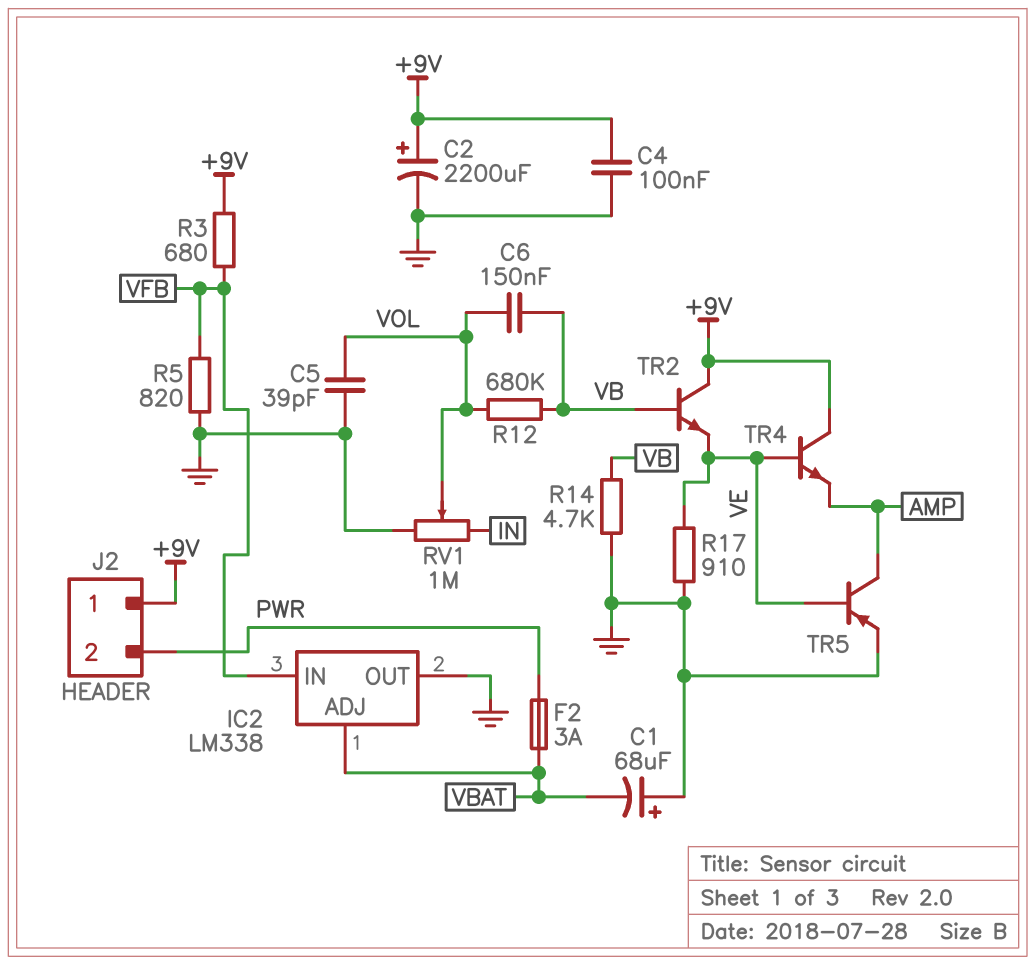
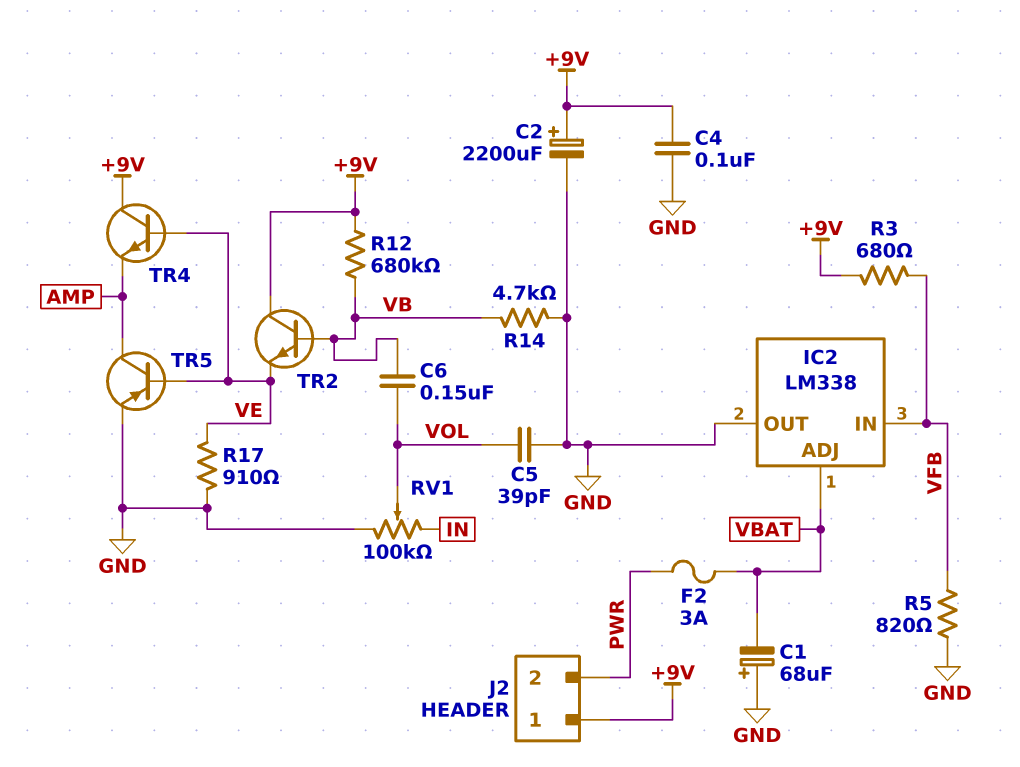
R12: 680k (VB, VOL) -> 680k (+9V, VB)
RV1: 1M (GND, IN, wiper VOL) -> 100k (GND, IN, wiper VOL)

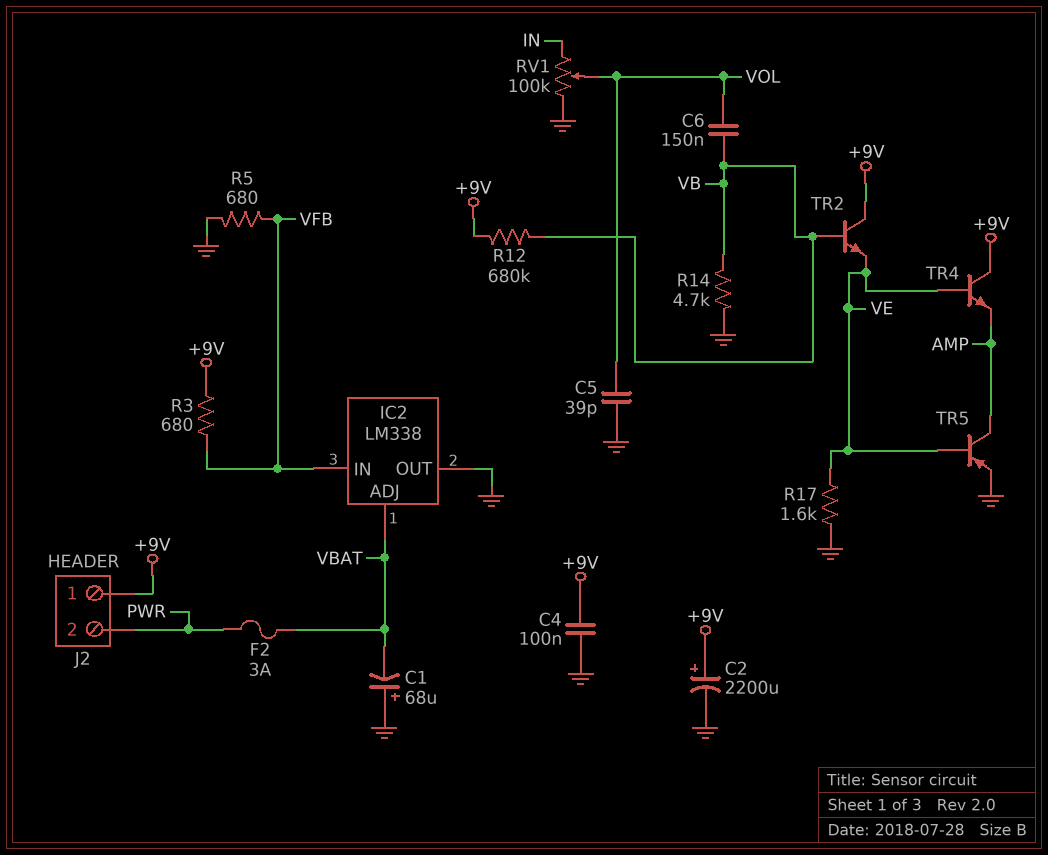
R5: 820 (GND, VFB) -> 680 (GND, VFB)
R17: 910 (GND, VE) -> 1.6k (GND, VE)

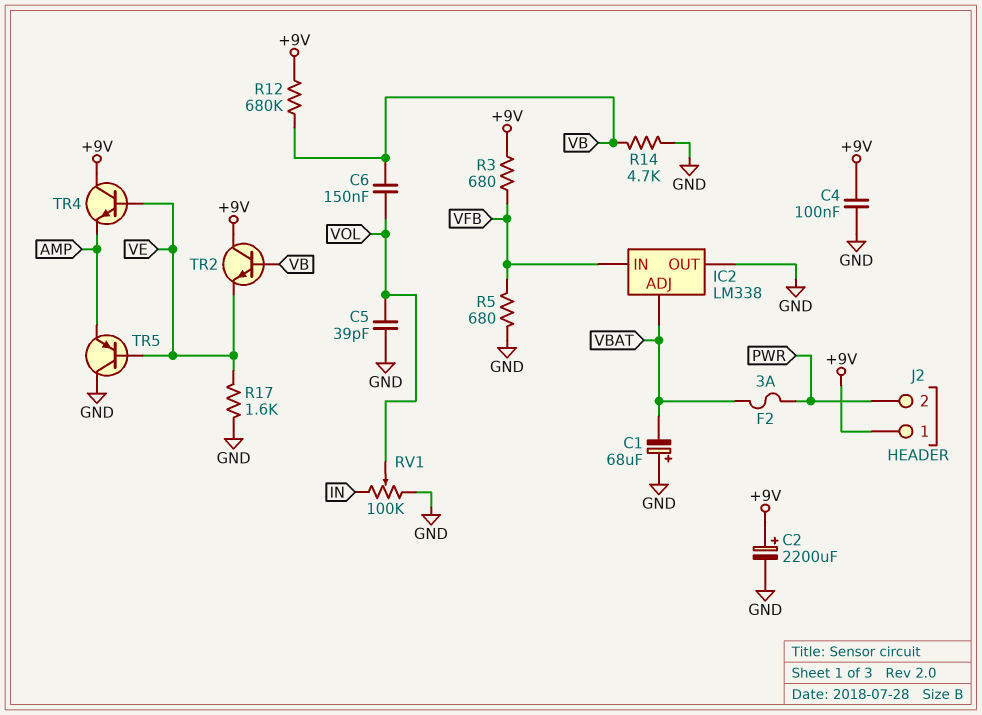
TR5: PNP (B VE, C AMP, E GND) -> PNP (B VE, C GND, E AMP)

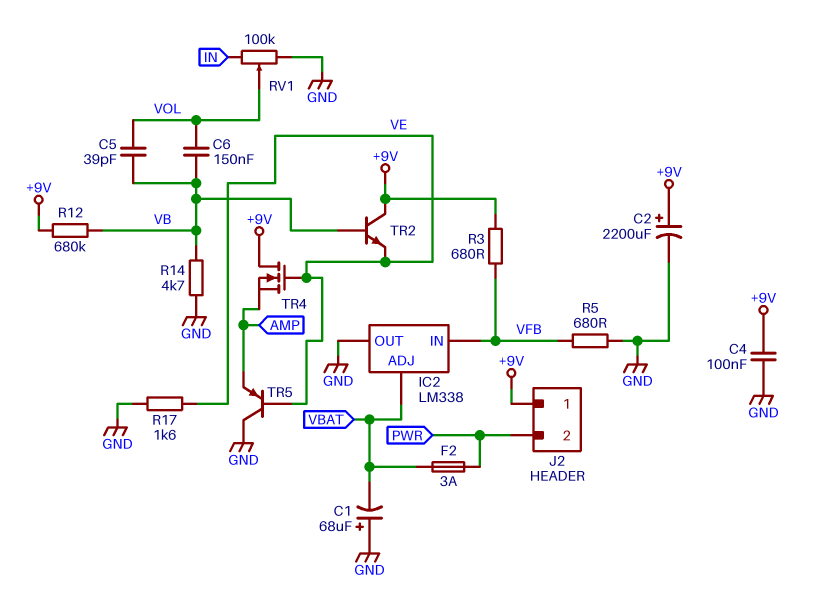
C5: 39pF (GND, VOL) -> 39pF (VB, VOL)
TR4: NPN (B VE, C +9V, E AMP) -> NMOS (G VE, D +9V, S AMP)

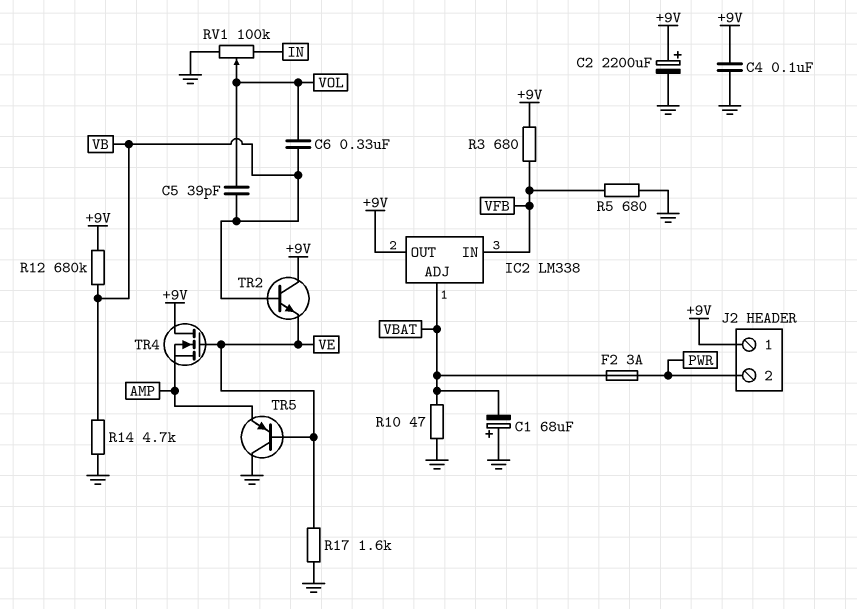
C6: 150nF (VB, VOL) -> 330nF (VB, VOL)
IC2 pin OUT: GND -> +9V
R10: none -> 47 (GND, VBAT)

